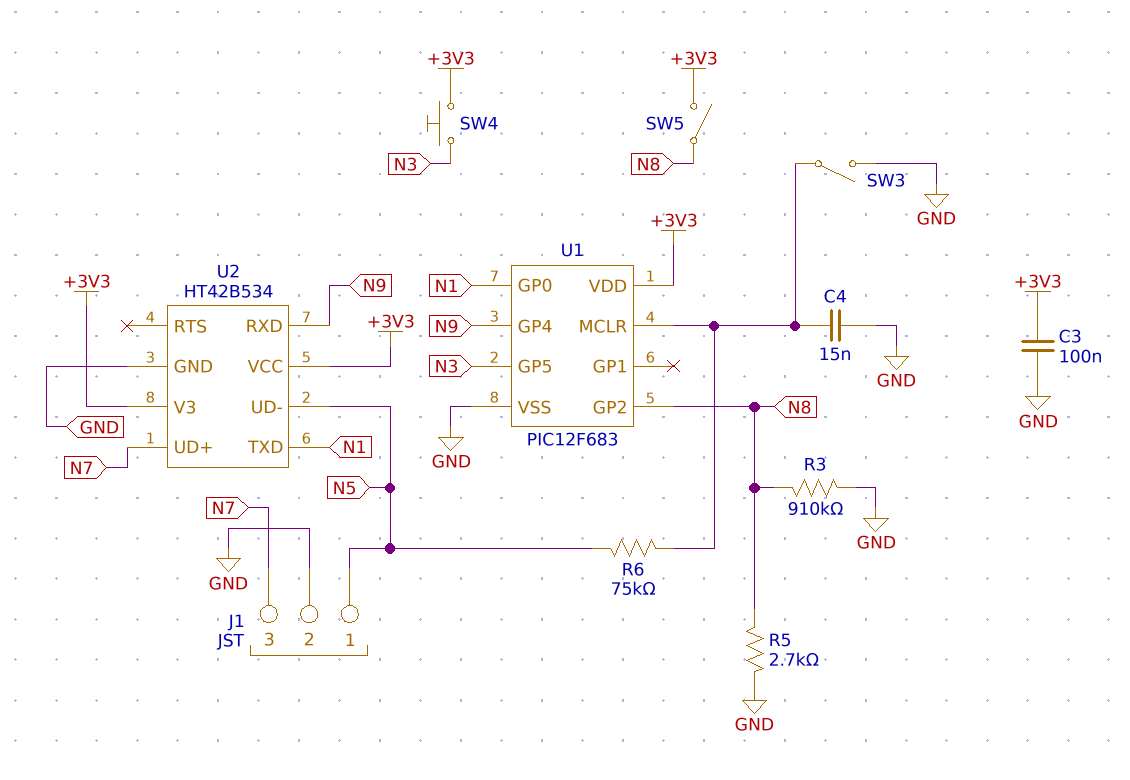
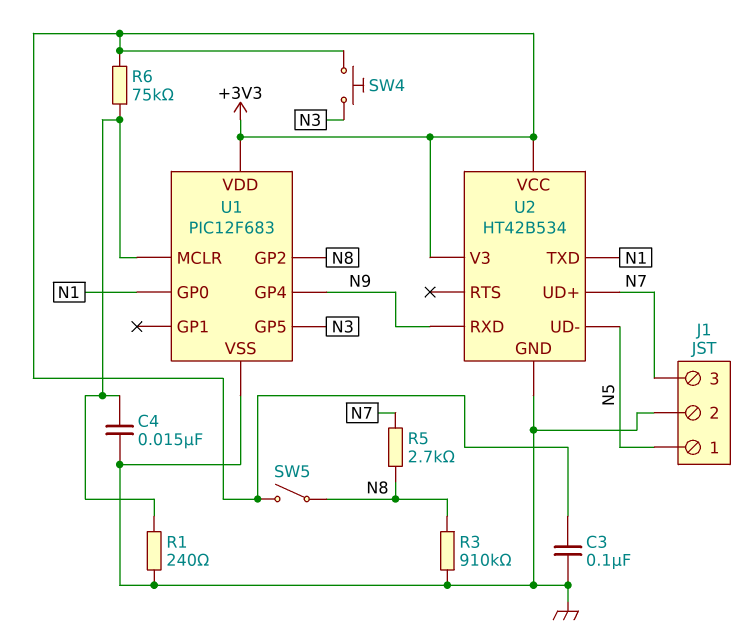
R1: none -> 240 (GND, U1/MCLR)
R5: 2.7k (GND, N8) -> 2.7k (N7, N8)
R6: 75k (N5, U1/MCLR) -> 75k (+3V3, U1/MCLR)
SW3: switch (GND, U1/MCLR) -> none

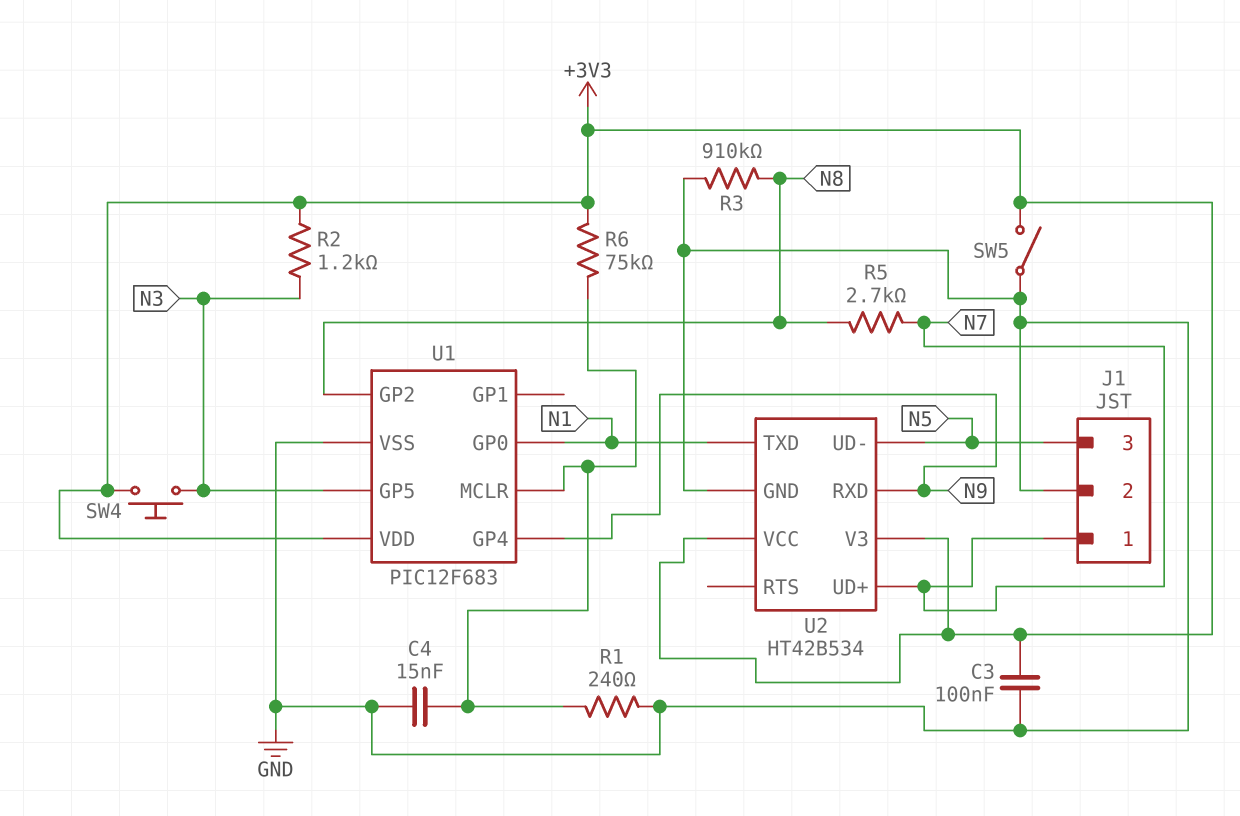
J1 pin 1: N5 -> N7
J1 pin 3: N7 -> N5
R2: none -> 1.2k (+3V3, N3)
SW5: switch (+3V3, N8) -> switch (+3V3, GND)

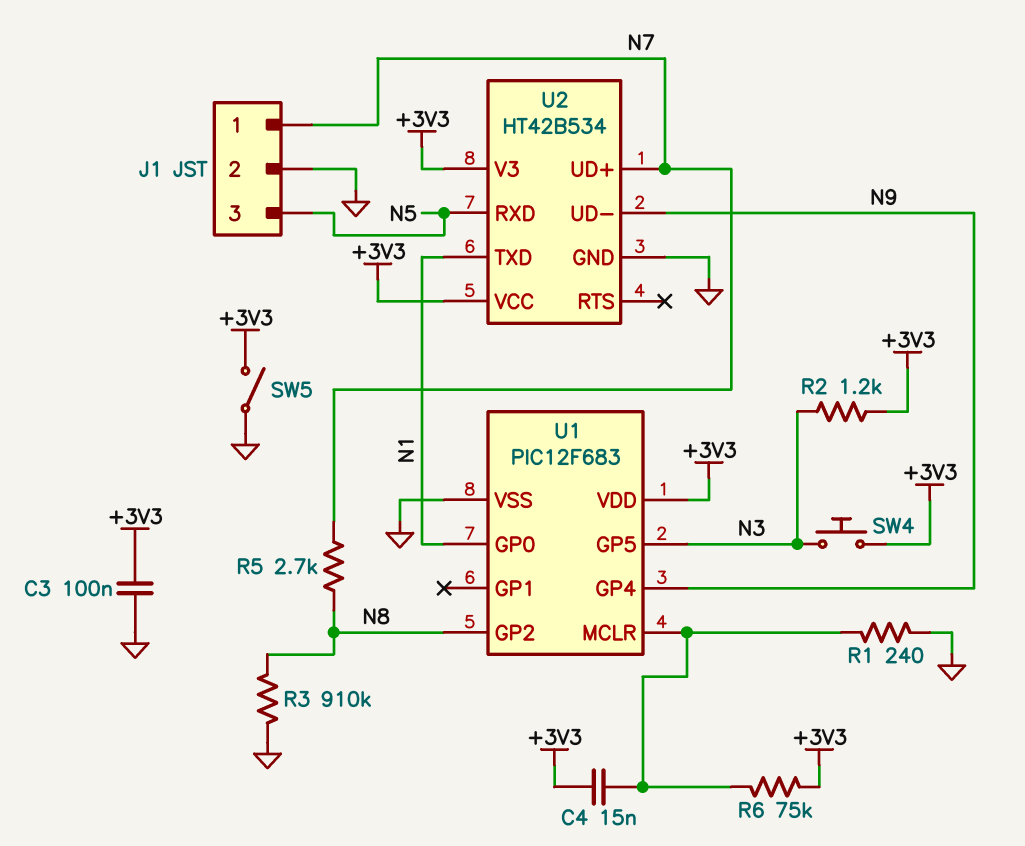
C4: 15nF (GND, U1/MCLR) -> 15nF (+3V3, U1/MCLR)
U2 pin RXD: N9 -> N5
U2 pin UD-: N5 -> N9

